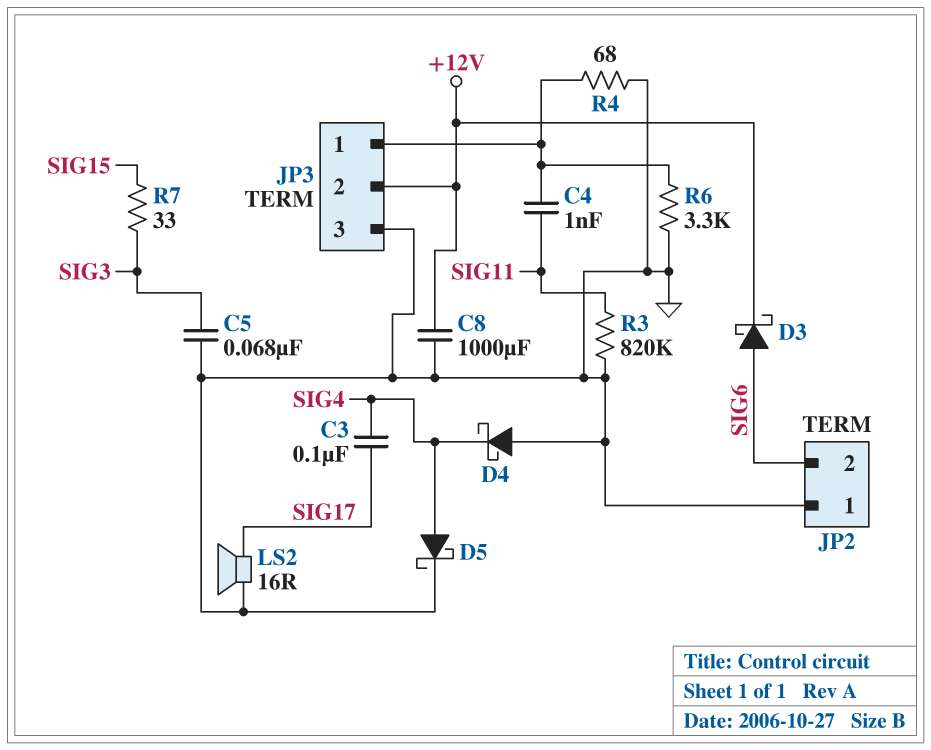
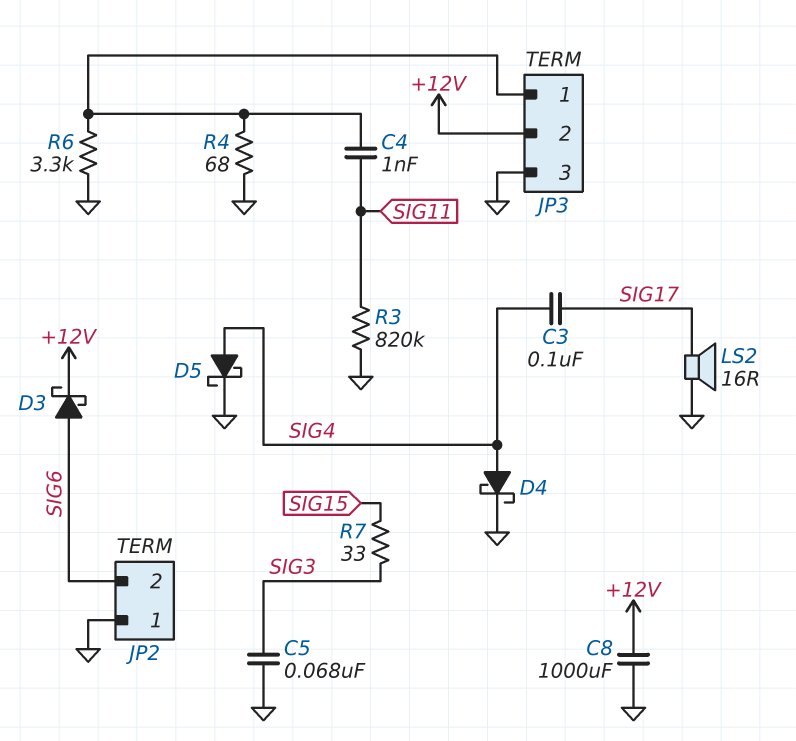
D4: schottky (A GND, K SIG4) -> schottky (A SIG4, K GND)

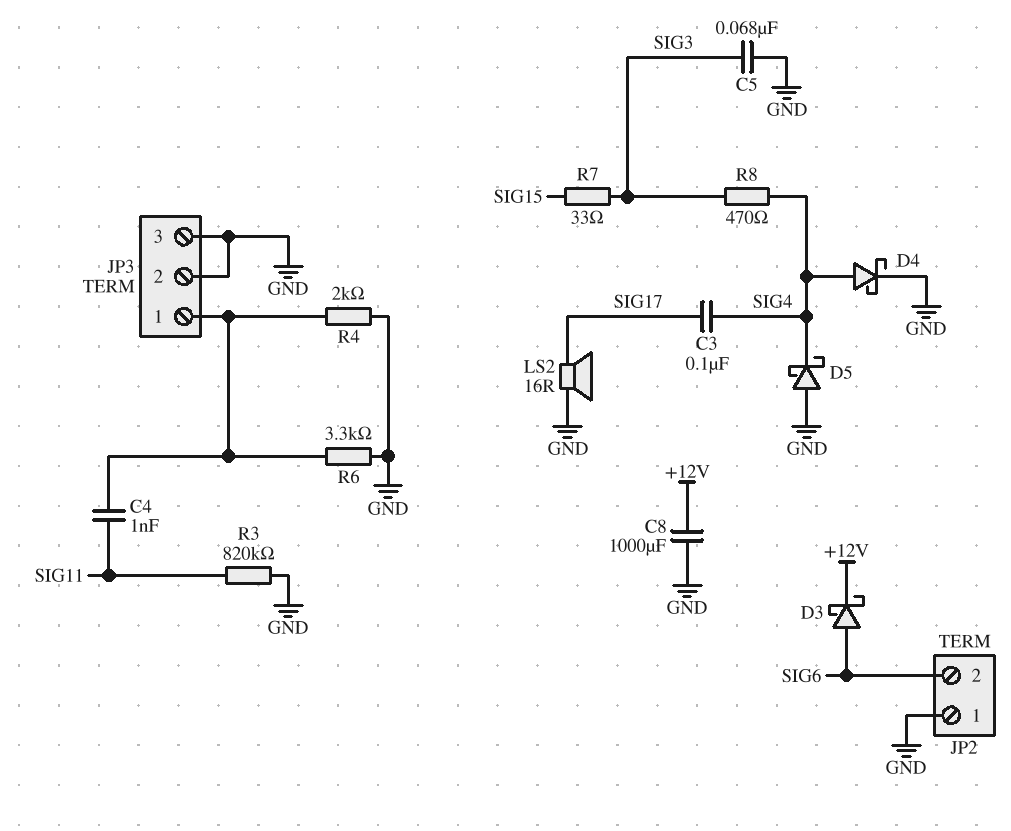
D5: schottky (A SIG4, K GND) -> schottky (A GND, K SIG4)
JP3 pin 2: +12V -> GND
R4: 68 (GND, JP3/1) -> 2k (GND, JP3/1)
R8: none -> 470 (SIG3, SIG4)

